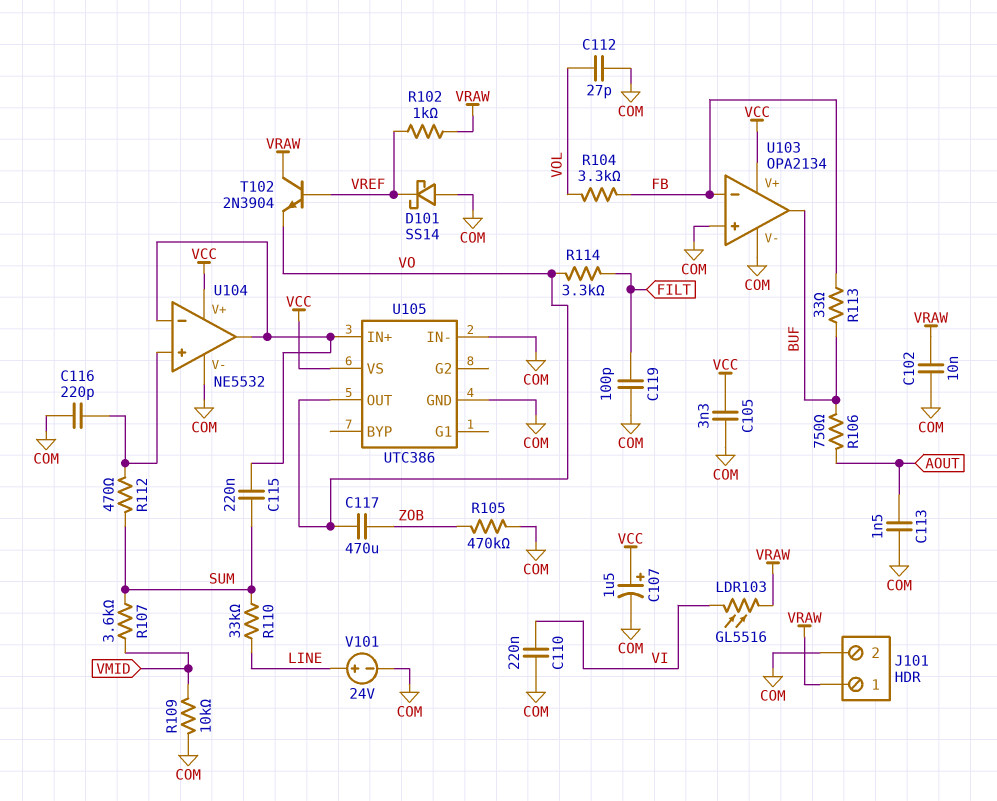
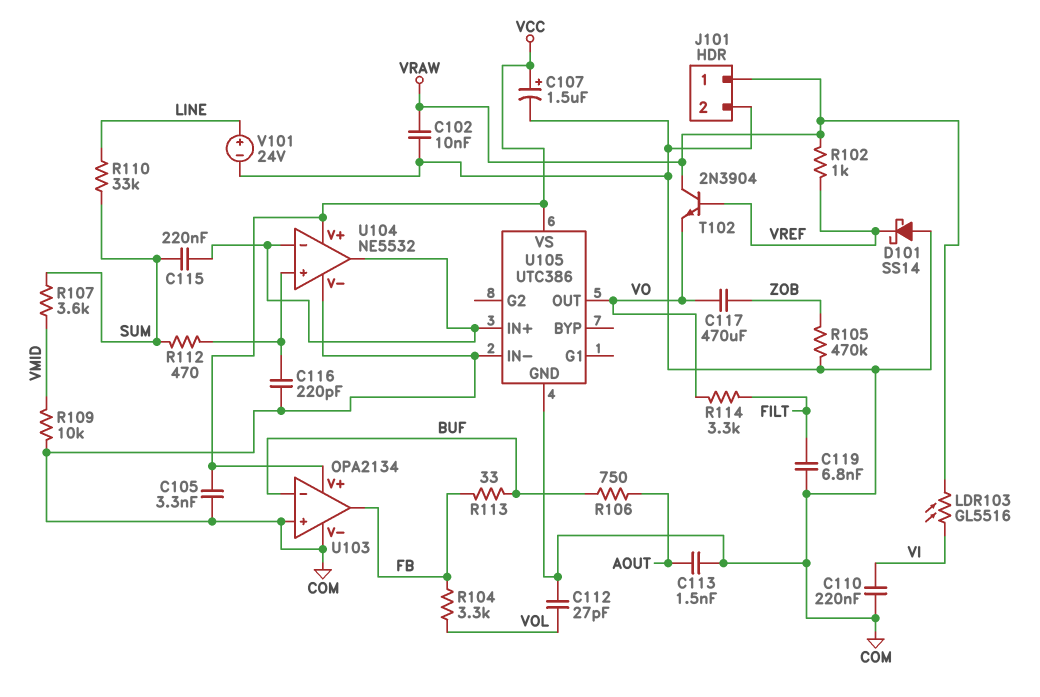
C119: 100pF (COM, FILT) -> 6.8nF (COM, FILT)
U103 pin in-: FB -> BUF
U103 pin out: BUF -> FB

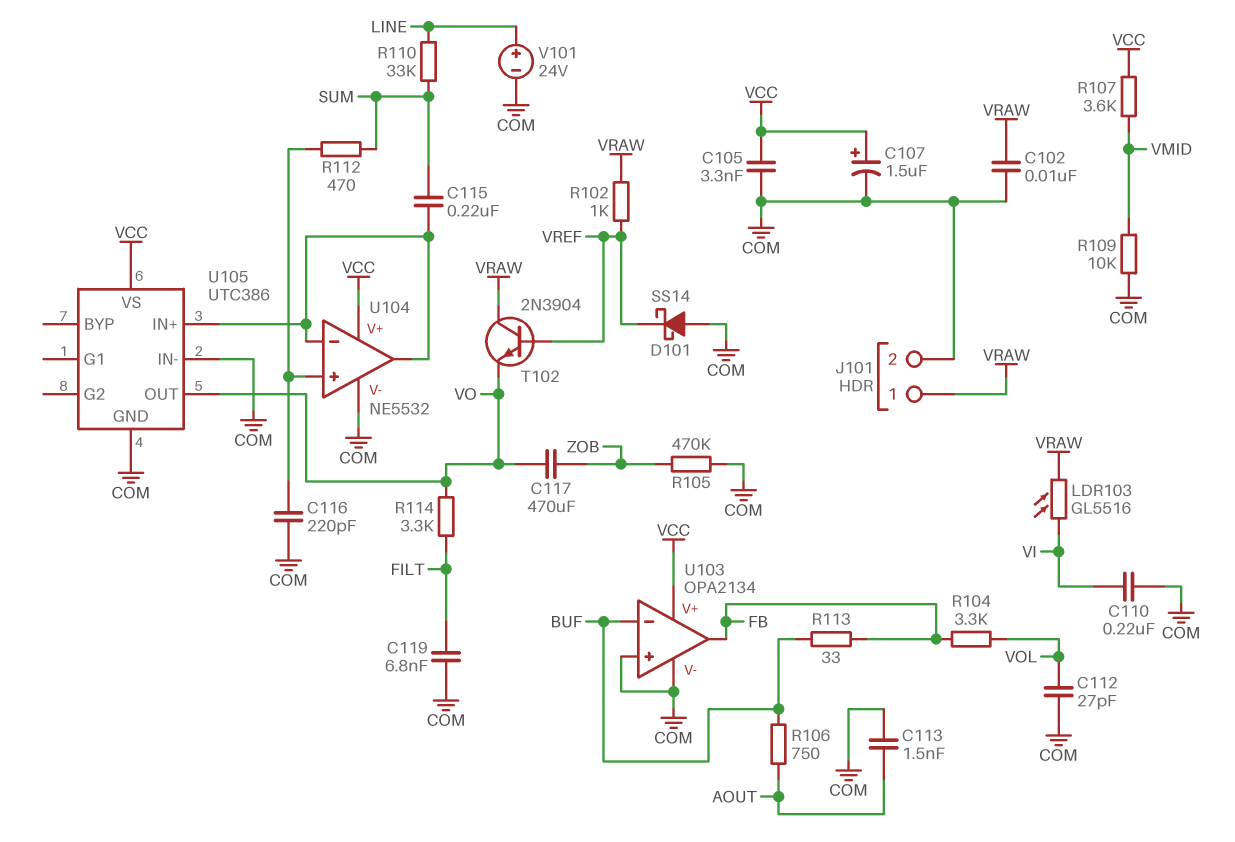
R107: 3.6k (SUM, VMID) -> 3.6k (VCC, VMID)

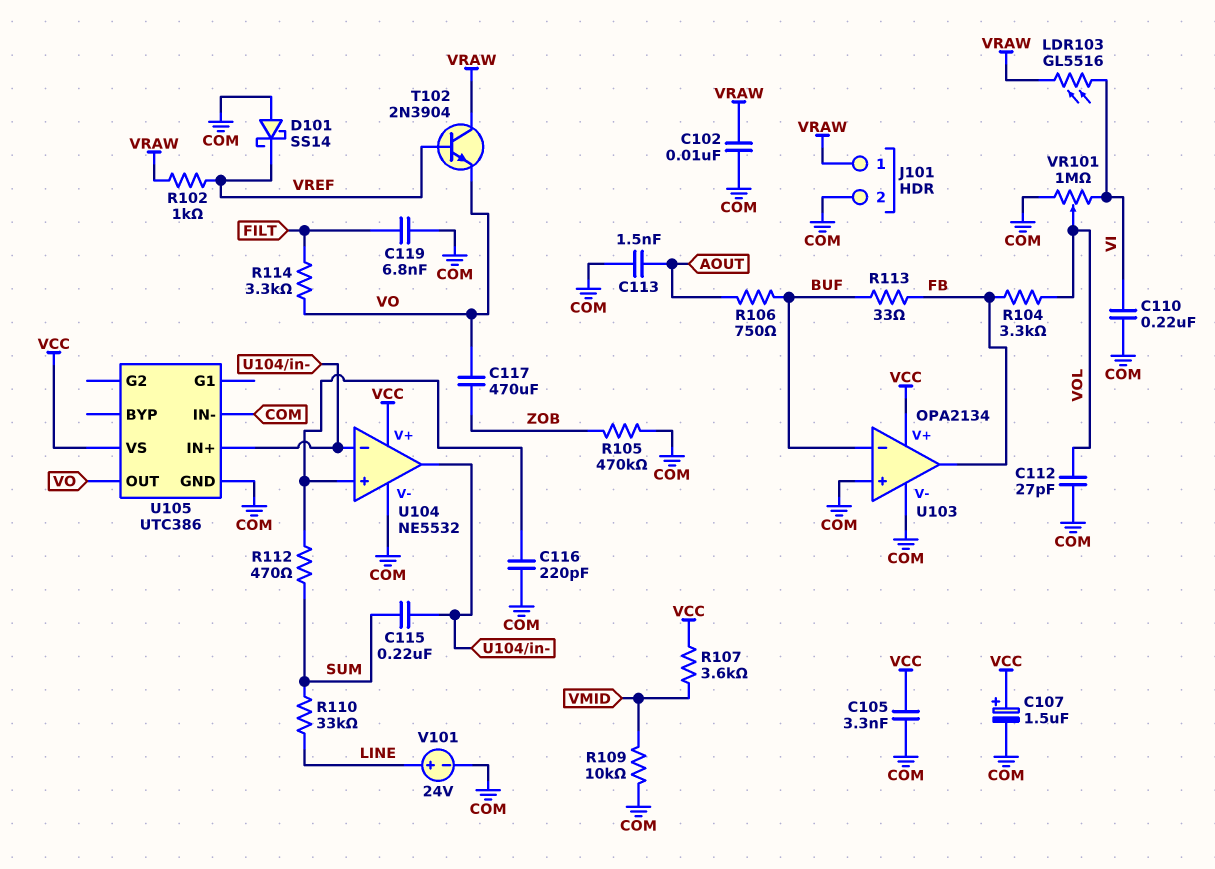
VR101: none -> 1M (COM, VI, wiper VOL)

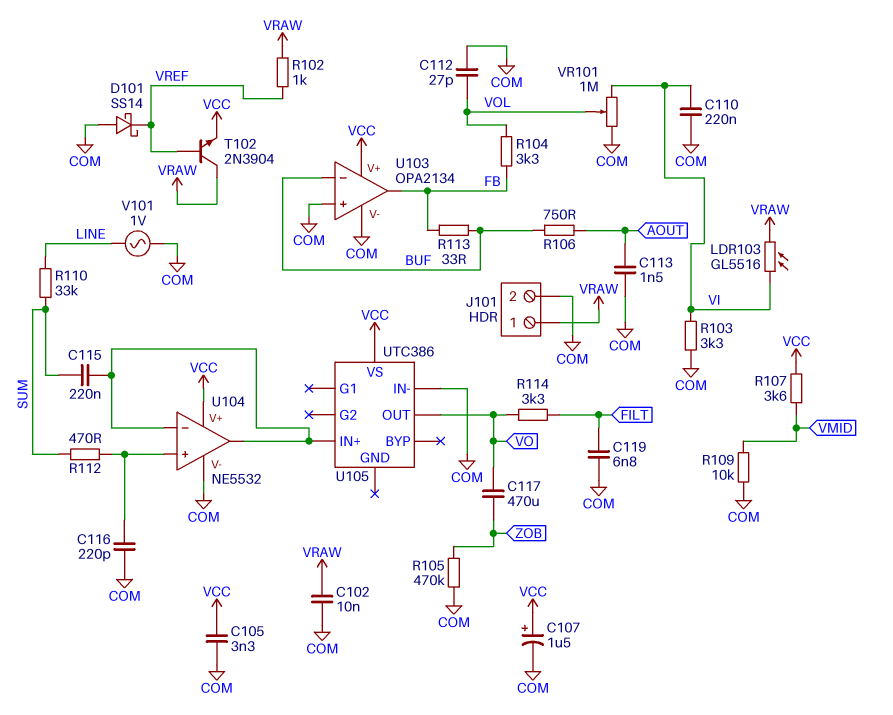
R103: none -> 3.3k (COM, VI)
T102: NPN 2N3904 (B VREF, C VRAW, E VO) -> NPN 2N3904 (B VREF, C VRAW, E VCC)
U105 pin GND: COM -> none
V101: 24V (plus LINE, minus COM) -> AC 1V (COM, LINE)

